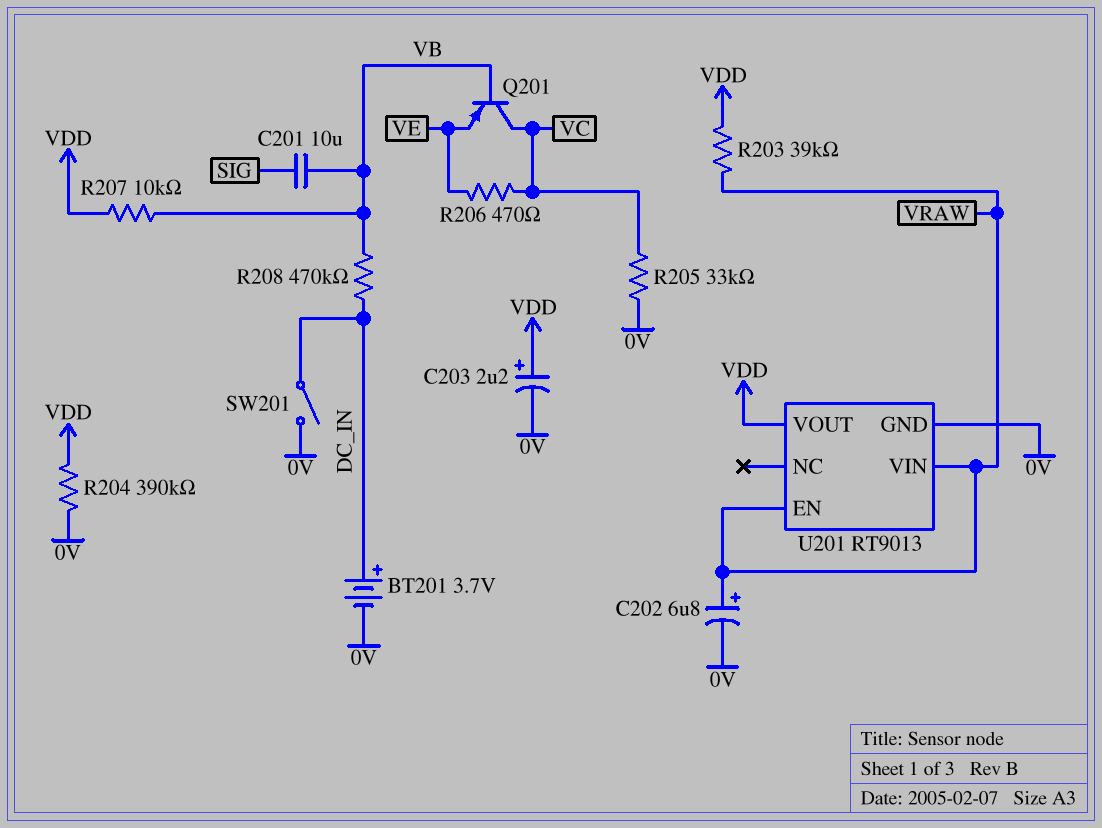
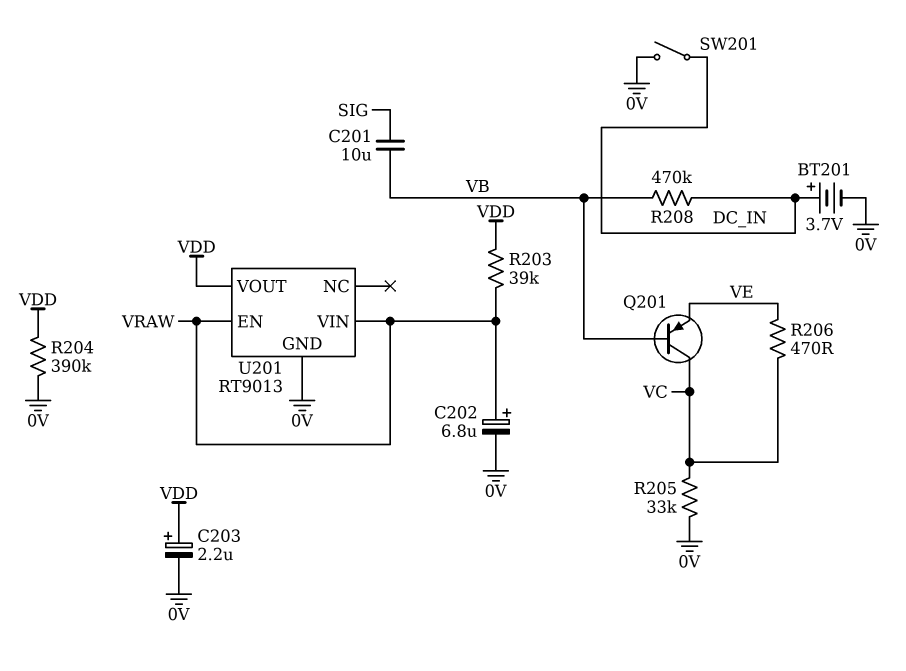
R207: 10k (VB, VDD) -> none

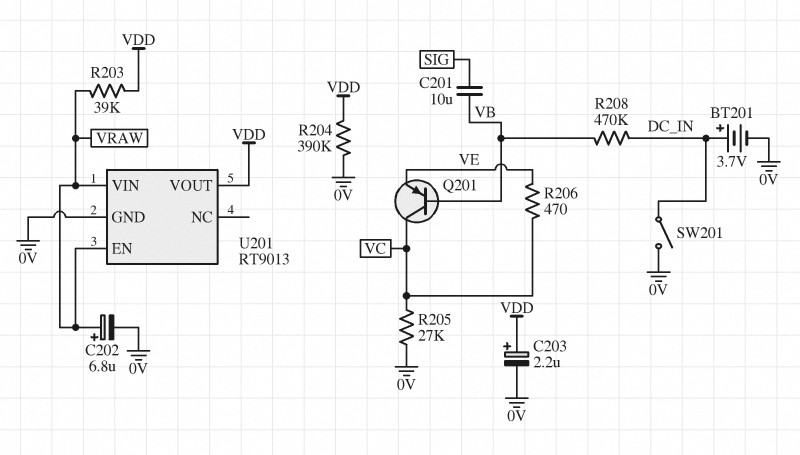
R205: 33k (0V, VC) -> 27k (0V, VC)

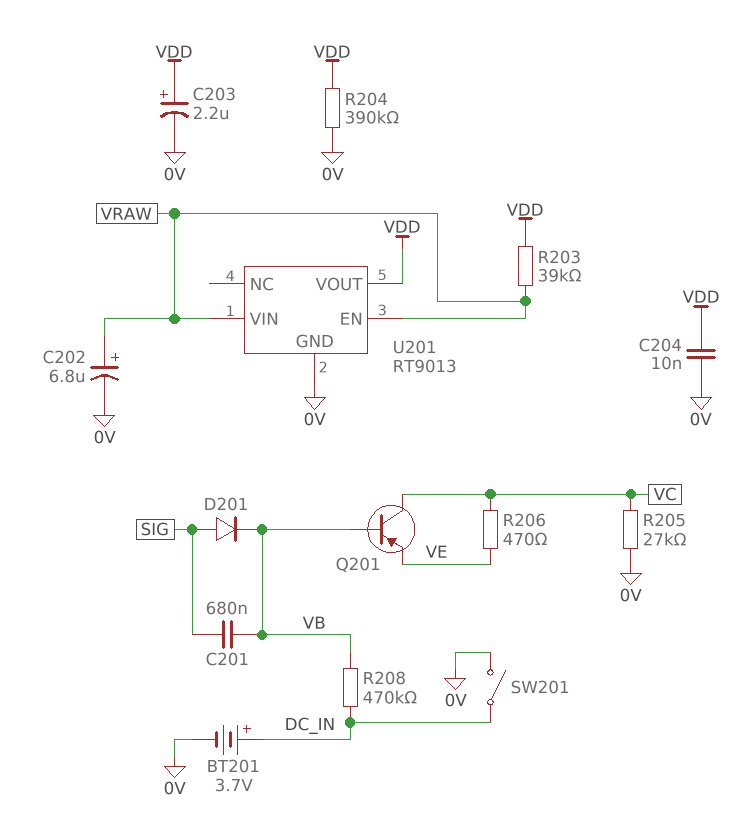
C201: 10uF (SIG, VB) -> 680nF (SIG, VB)
C204: none -> 10nF (0V, VDD)
D201: none -> diode (A SIG, K VB)

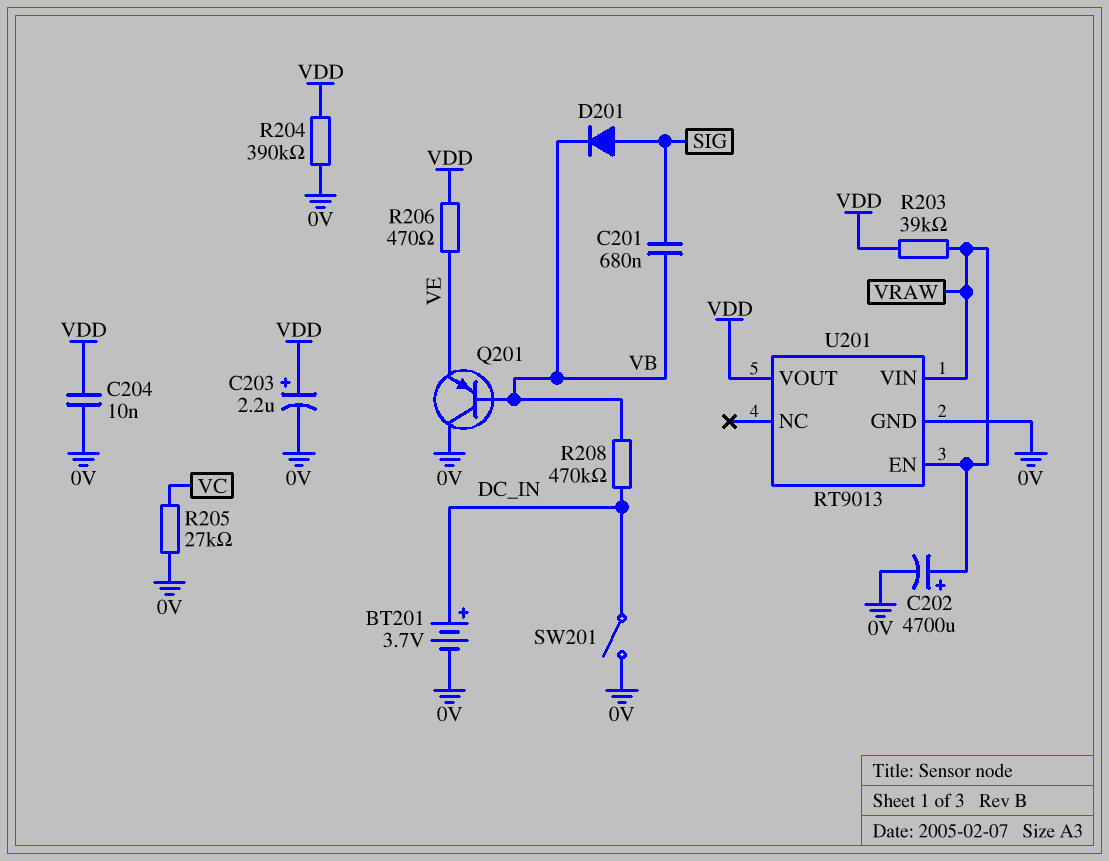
C202: 6.8uF (plus VRAW, minus 0V) -> 4700uF (plus VRAW, minus 0V)
Q201: PNP (B VB, C VC, E VE) -> PNP (B VB, C 0V, E VE)
R206: 470 (VC, VE) -> 470 (VDD, VE)

